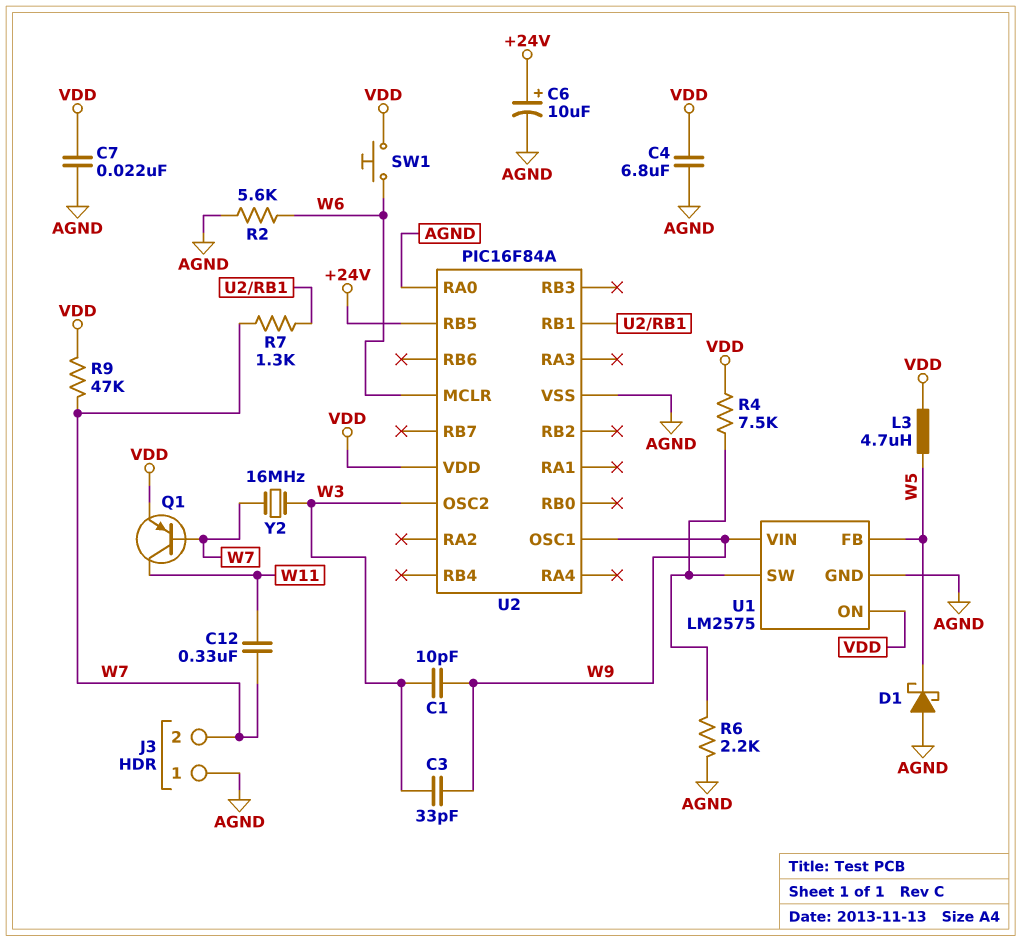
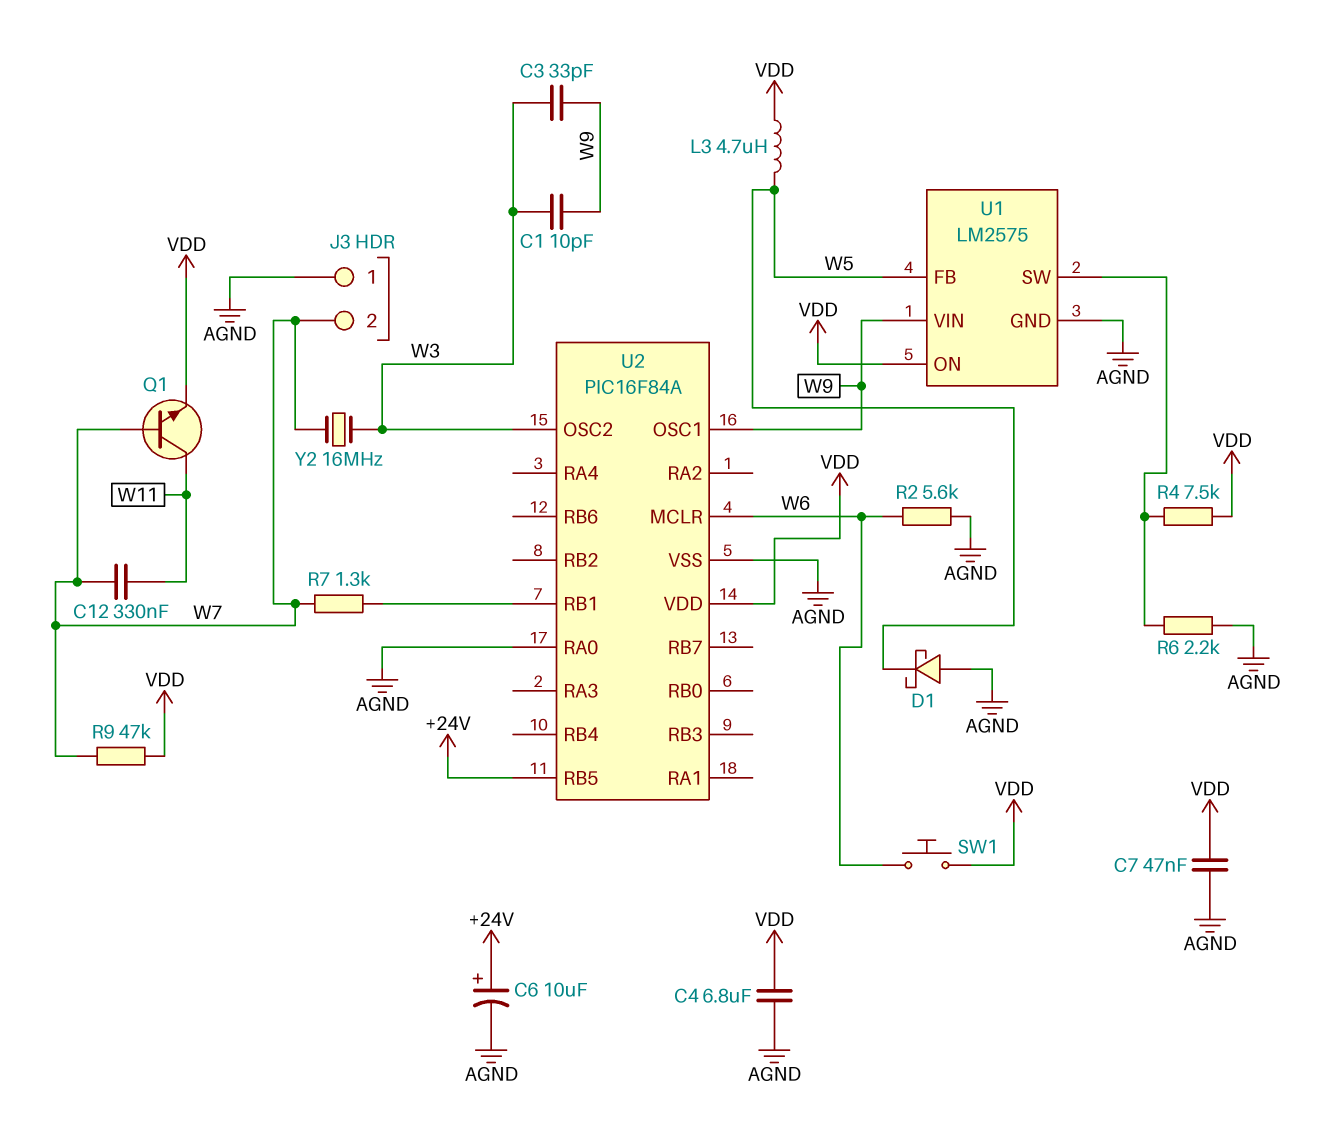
C7: 22nF (AGND, VDD) -> 47nF (AGND, VDD)
Q1: PNP (B W7, C W11, E VDD) -> NPN (B W7, C W11, E VDD)

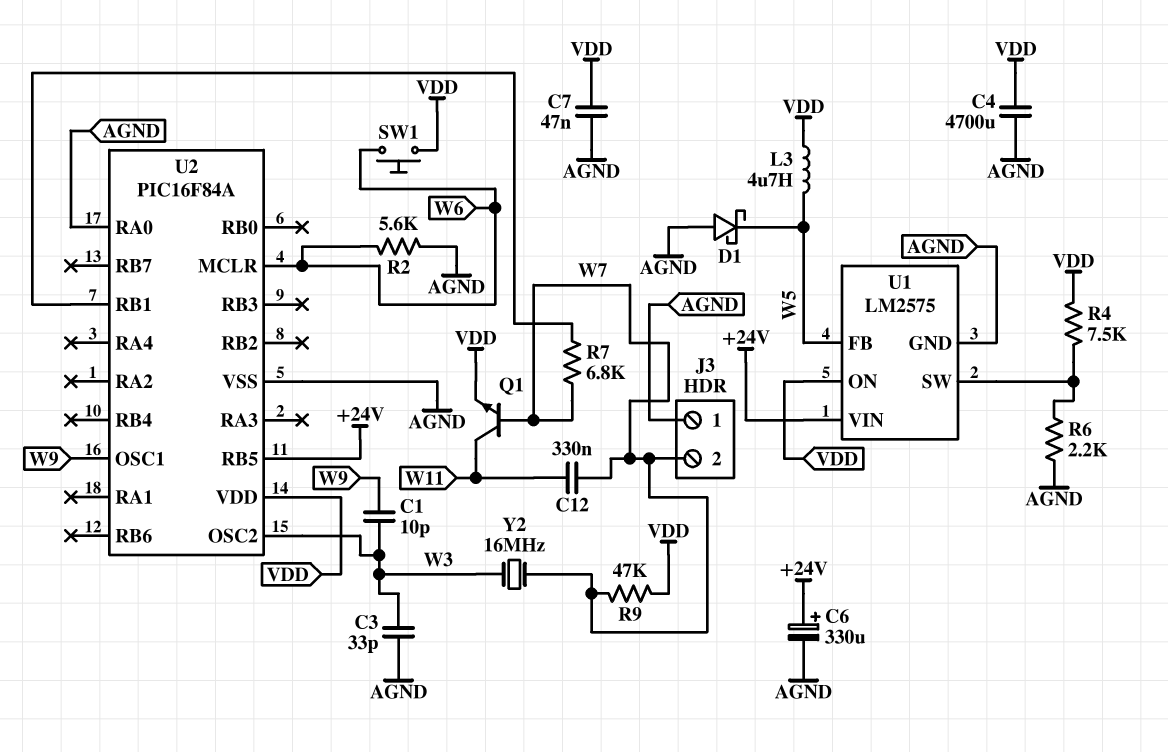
C3: 33pF (W3, W9) -> 33pF (AGND, W3)
C4: 6.8uF (AGND, VDD) -> 4700uF (AGND, VDD)
C6: 10uF (plus +24V, minus AGND) -> 330uF (plus +24V, minus AGND)
R7: 1.3k (U2/RB1, W7) -> 6.8k (U2/RB1, W7)
U1 pin VIN: W9 -> +24V

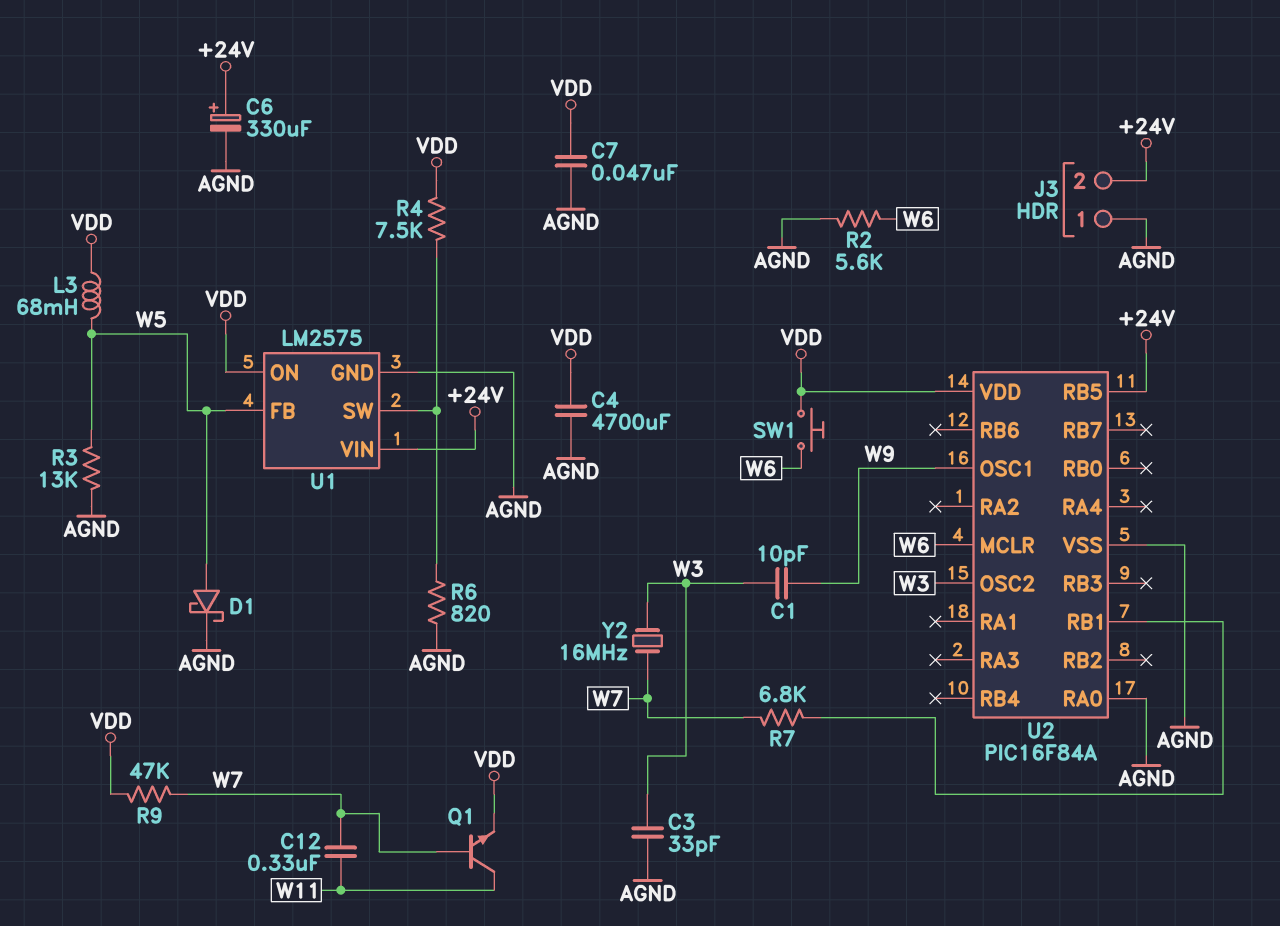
D1: schottky (A AGND, K W5) -> schottky (A W5, K AGND)
J3 pin 2: W7 -> +24V
L3: 4.7uH (VDD, W5) -> 68mH (VDD, W5)
R3: none -> 13k (AGND, W5)
R6: 2.2k (AGND, U1/SW) -> 820 (AGND, U1/SW)

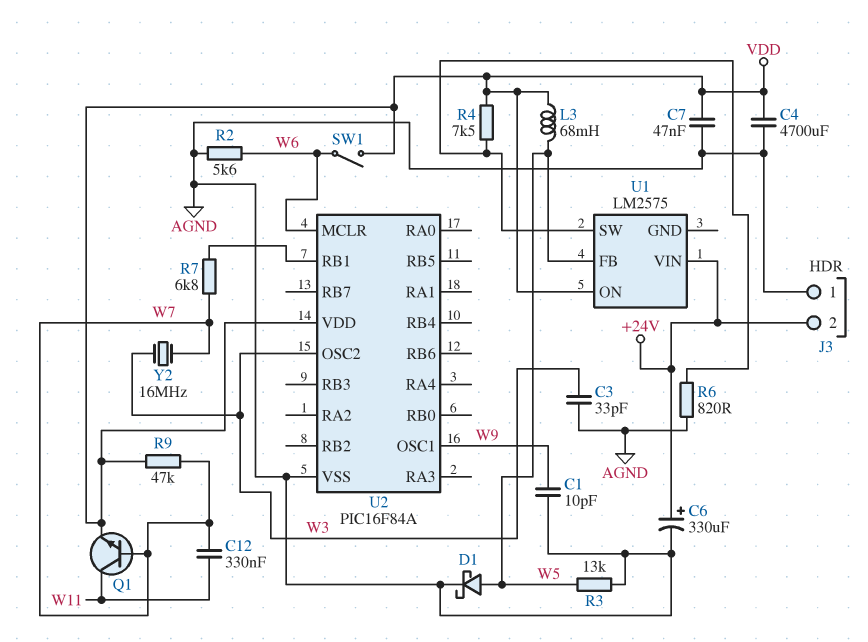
C1: 10pF (W3, W9) -> 10pF (AGND, W9)
SW1: button (VDD, W6) -> switch (VDD, W6)
U1 pin GND: AGND -> none
U2 pin RA0: AGND -> none
U2 pin RB5: +24V -> none

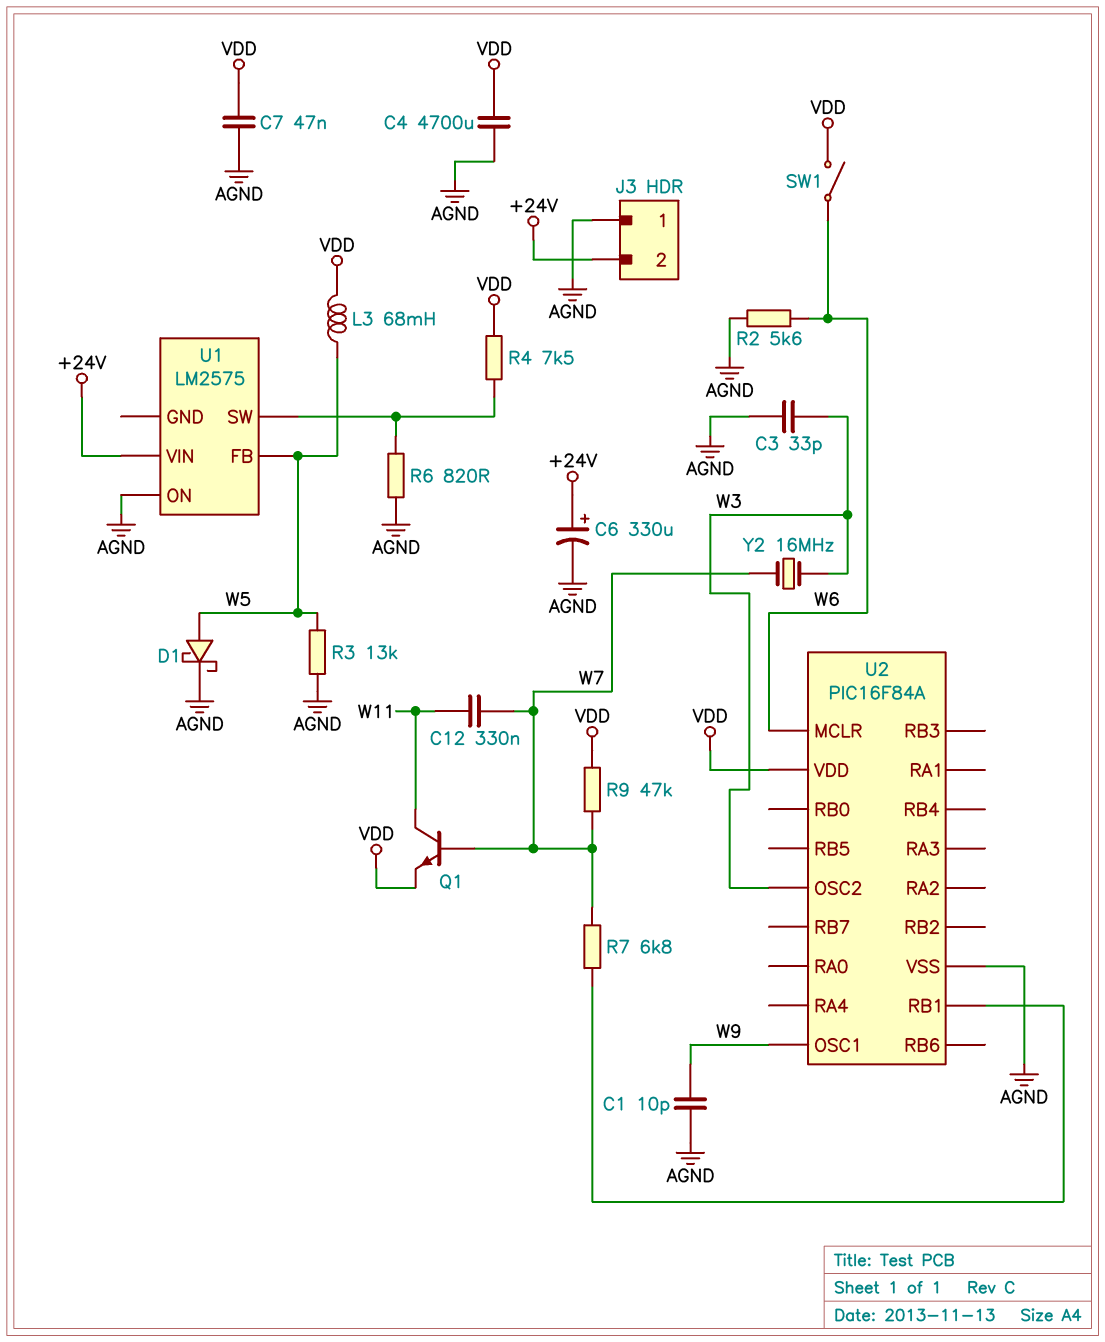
U1 pin ON: VDD -> AGND

